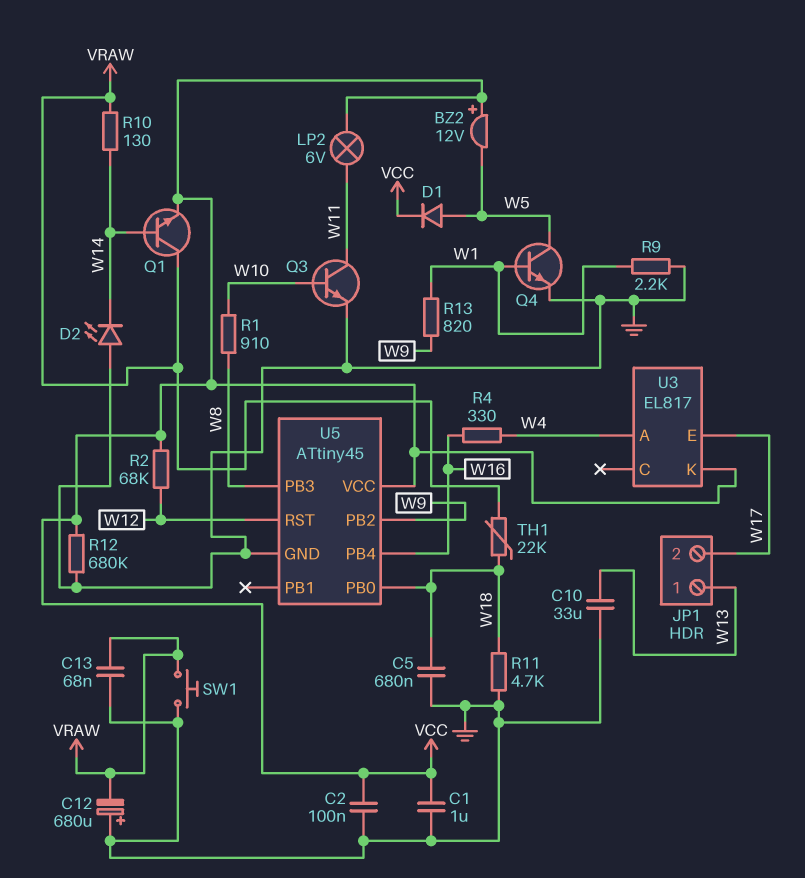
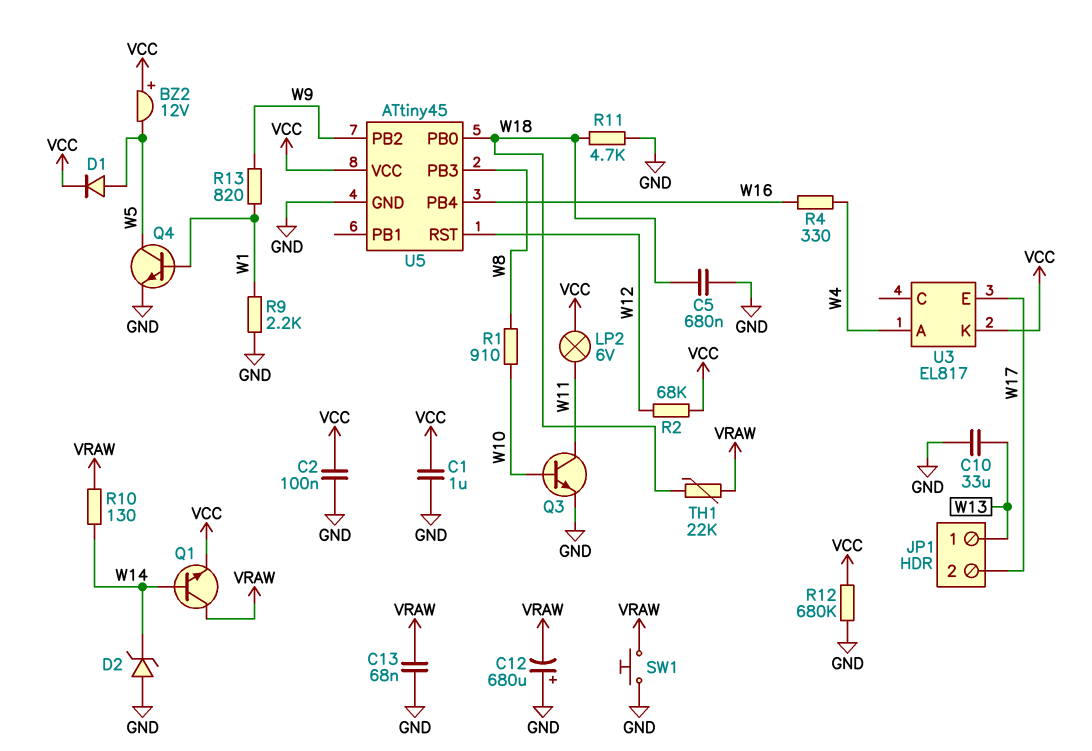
D2: LED (A GND, K W14) -> zener (A GND, K W14)

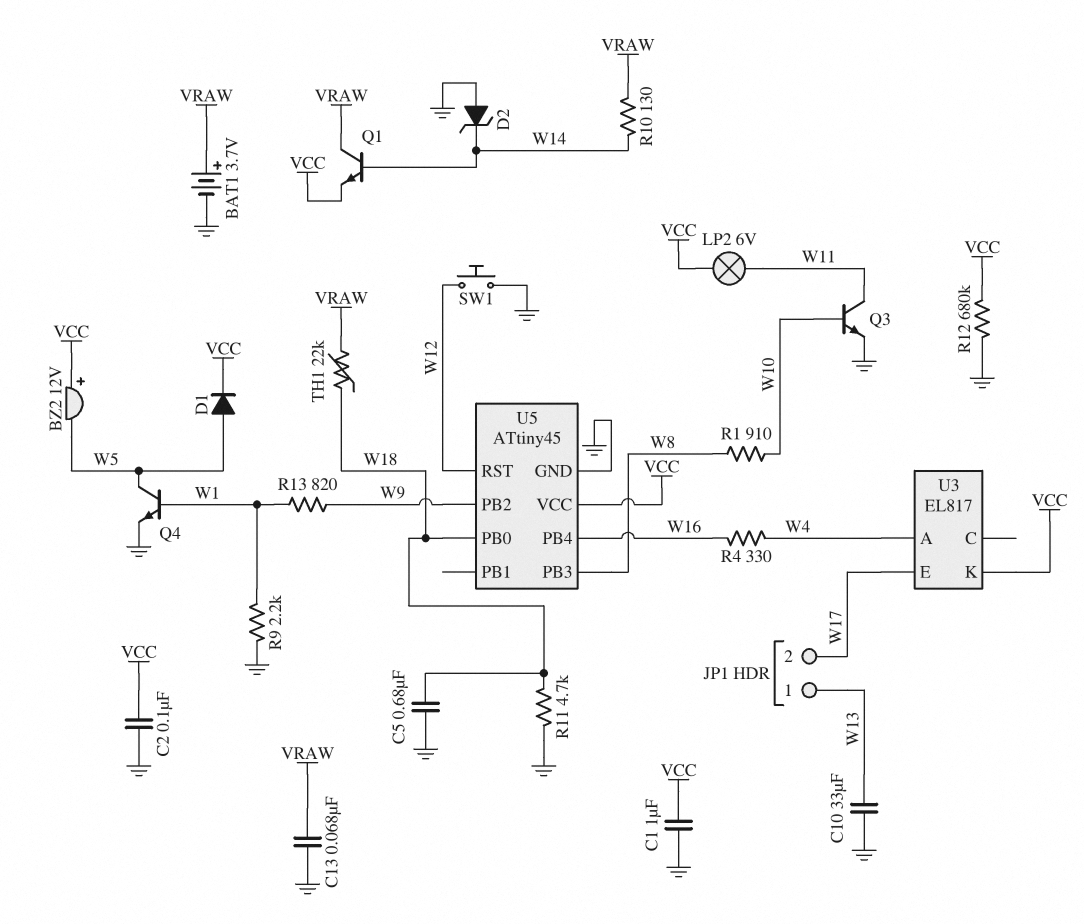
BAT1: none -> 3.7V (plus VRAW, minus GND)
C12: 680uF (plus GND, minus VRAW) -> none
R2: 68k (VCC, W12) -> none
SW1: button (GND, VRAW) -> button (GND, W12)

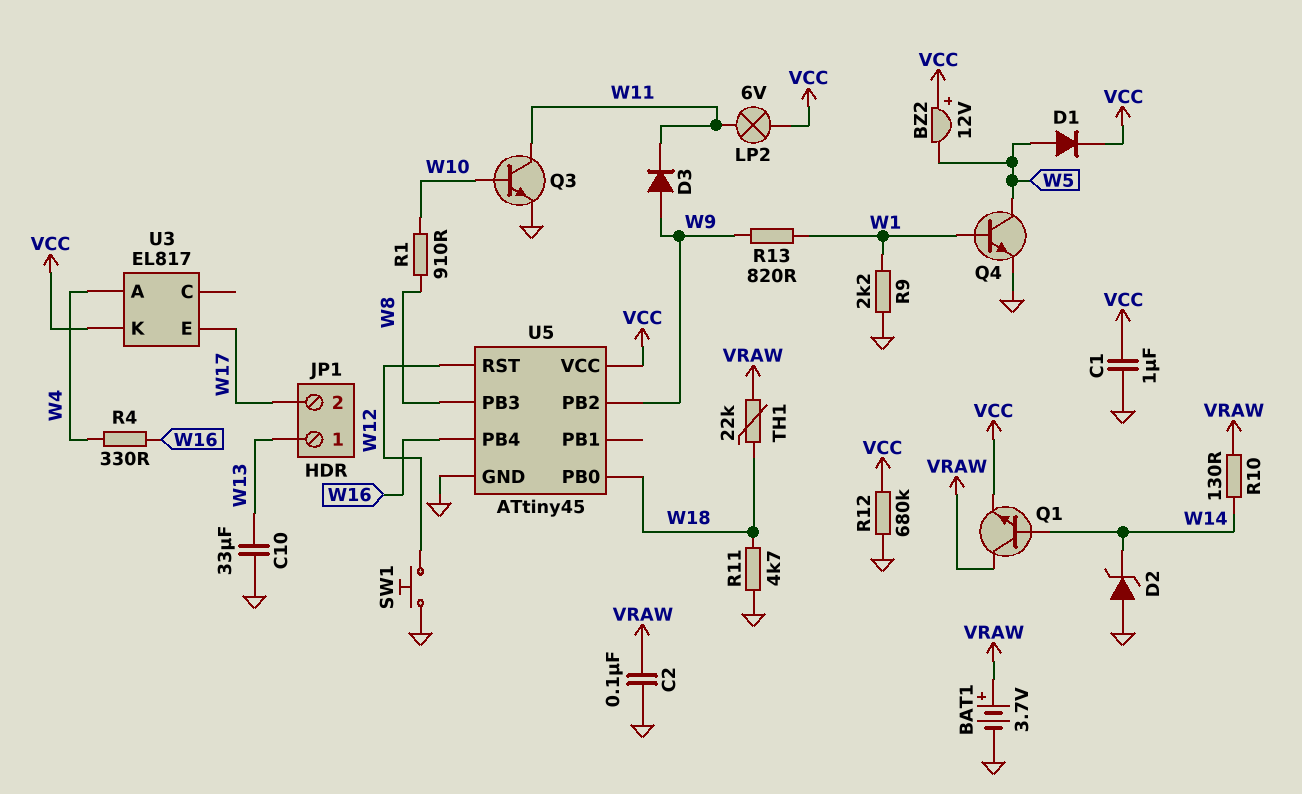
C2: 100nF (GND, VCC) -> 100nF (GND, VRAW)
C5: 680nF (GND, W18) -> none
C13: 68nF (GND, VRAW) -> none
D3: none -> diode (A W9, K W11)

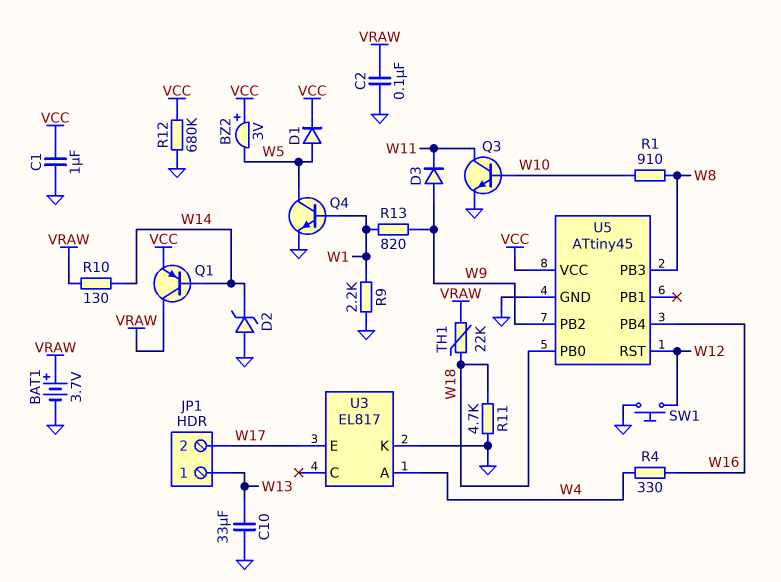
BZ2: buzzer 12V (plus VCC, minus W5) -> buzzer 3V (plus VCC, minus W5)
LP2: lamp 6V (VCC, W11) -> none
Q1: NPN (B W14, C VRAW, E VCC) -> PNP (B W14, C VRAW, E VCC)
U3 pin K: VCC -> GND

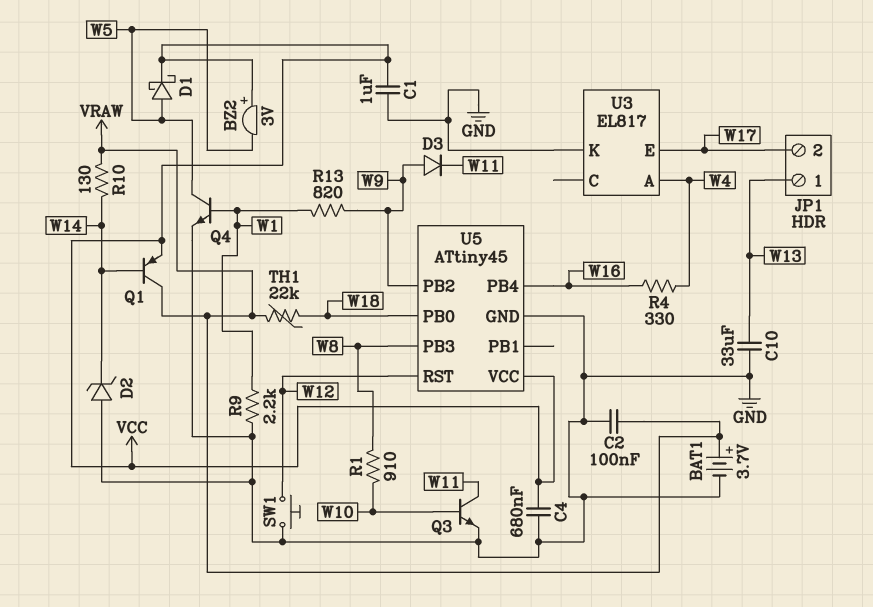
C4: none -> 680nF (GND, VCC)
D1: diode (A W5, K VCC) -> schottky (A W5, K VCC)
R11: 4.7k (GND, W18) -> none
R12: 680k (GND, VCC) -> none

